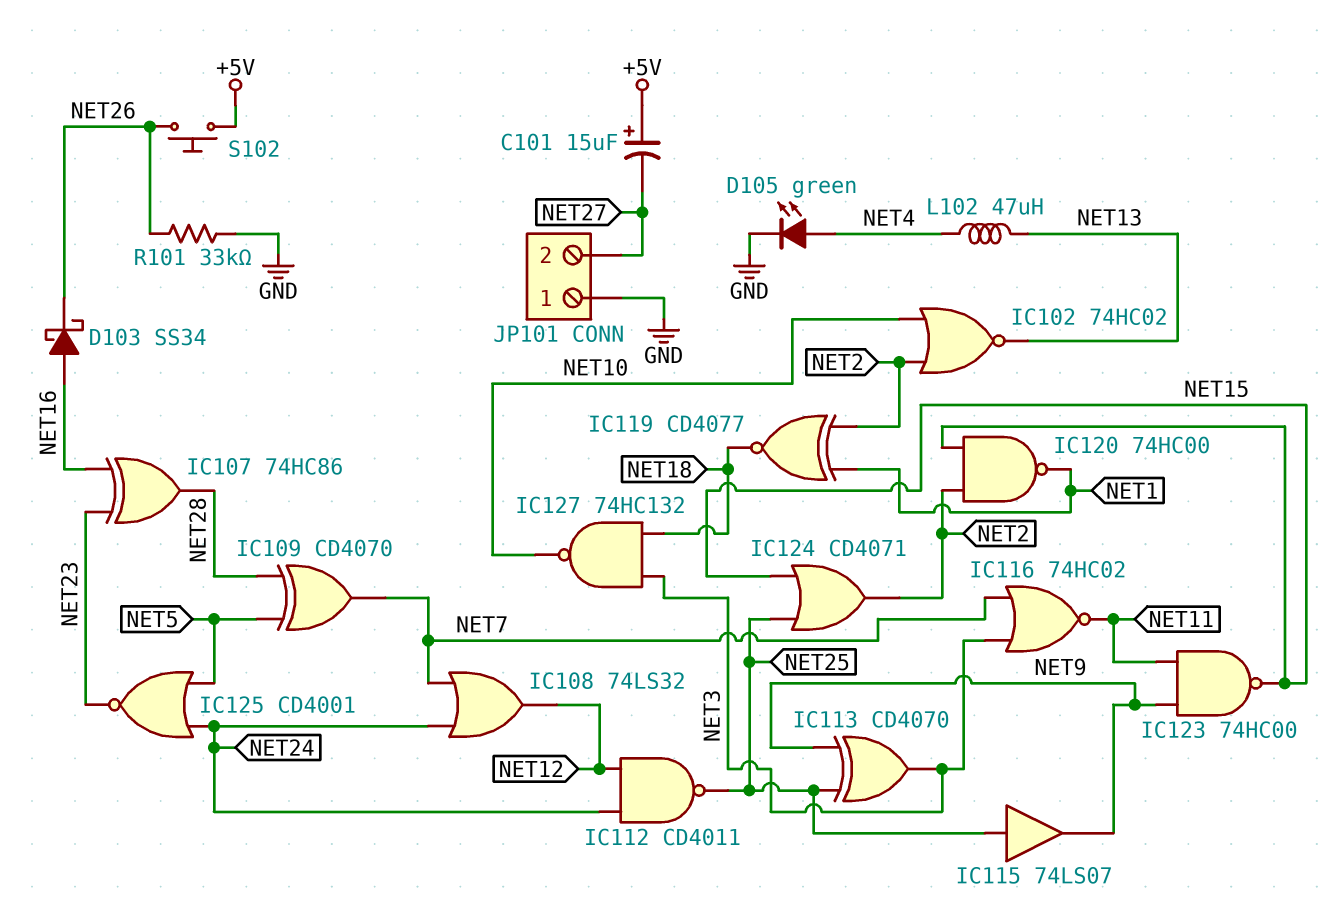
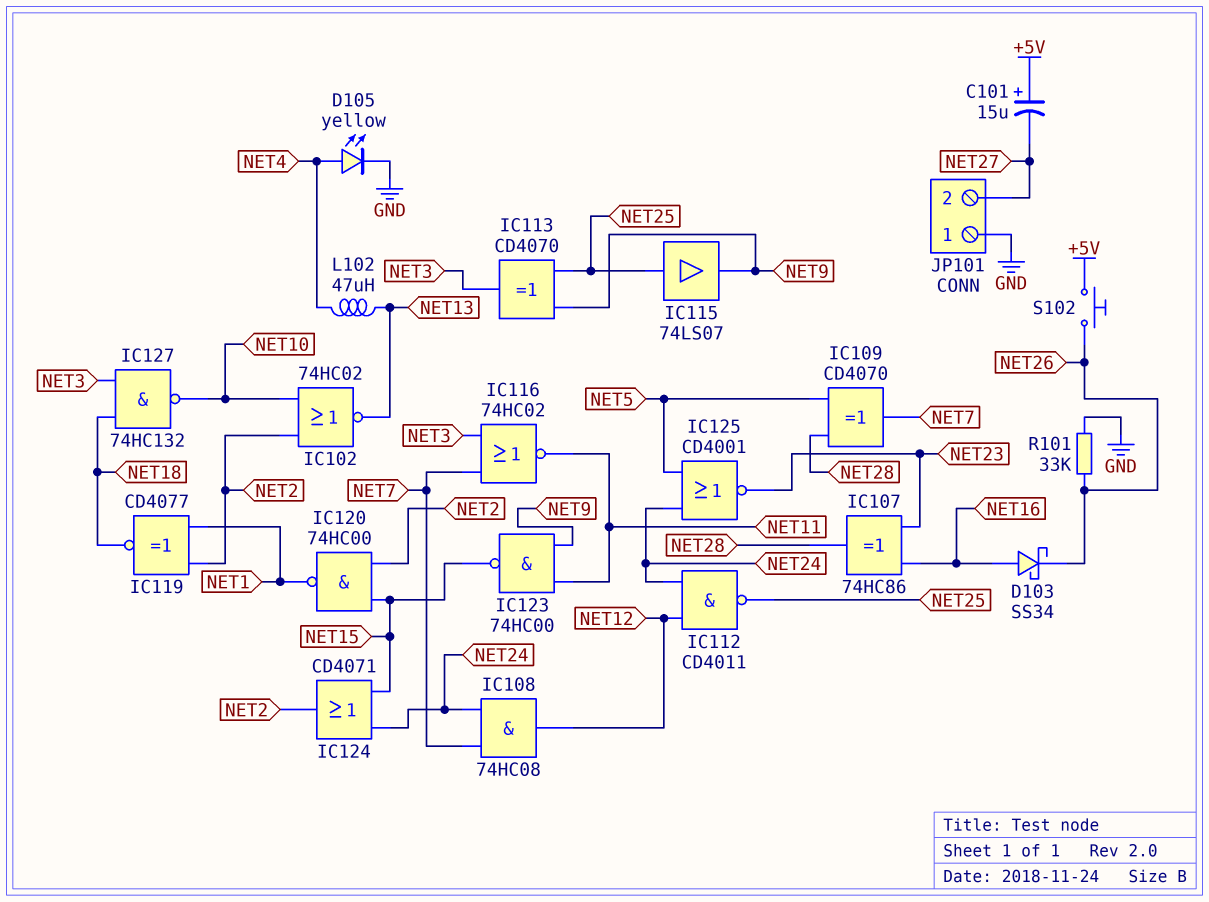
D105: LED green (A NET4, K GND) -> LED yellow (A NET4, K GND)
IC108: OR 74LS32 (in NET7, in NET24, out NET12) -> AND 74HC08 (in NET7, in NET24, out NET12)
IC124: OR CD4071 (in NET15, in NET25, out NET2) -> OR CD4071 (in NET15, in NET24, out NET2)

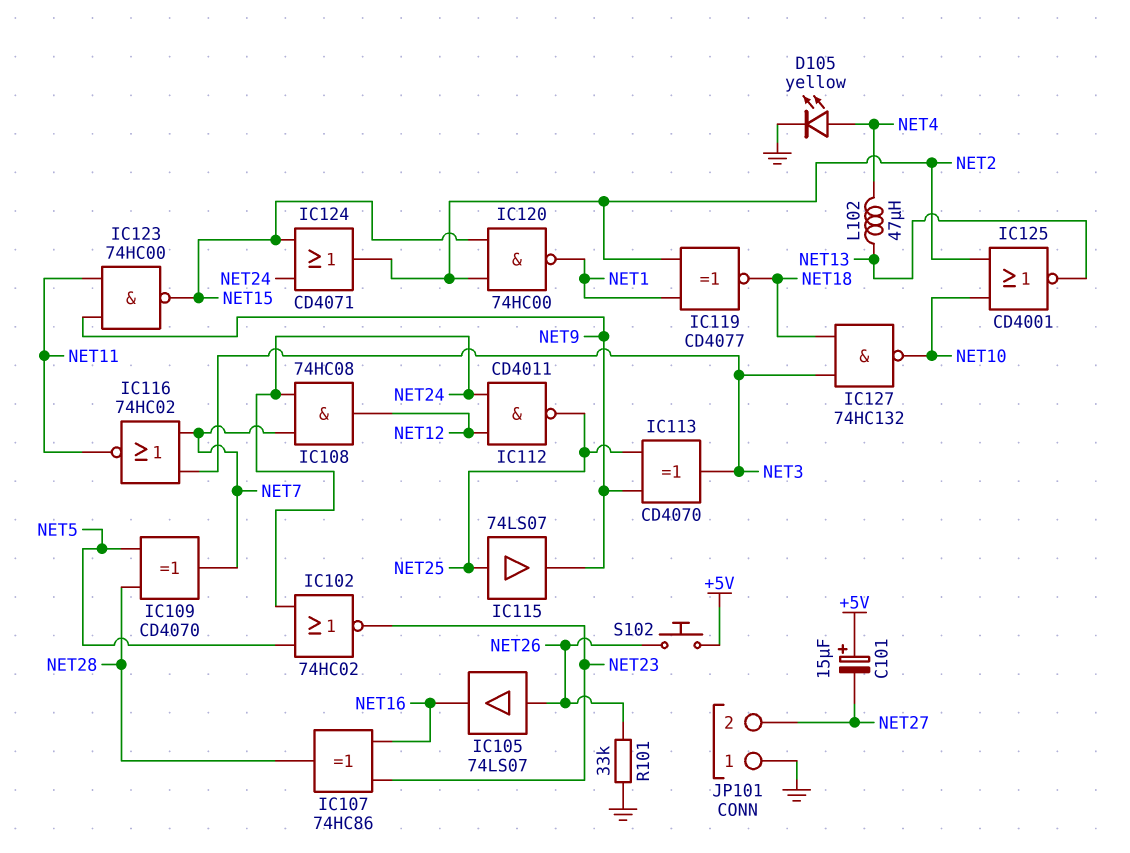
D103: schottky SS34 (A NET16, K NET26) -> none
IC102: NOR 74HC02 (in NET2, in NET10, out NET13) -> NOR 74HC02 (in NET5, in NET24, out NET23)
IC105: none -> buffer 74LS07 (in NET26, out NET16)
IC125: NOR CD4001 (in NET5, in NET24, out NET23) -> NOR CD4001 (in NET2, in NET10, out NET13)

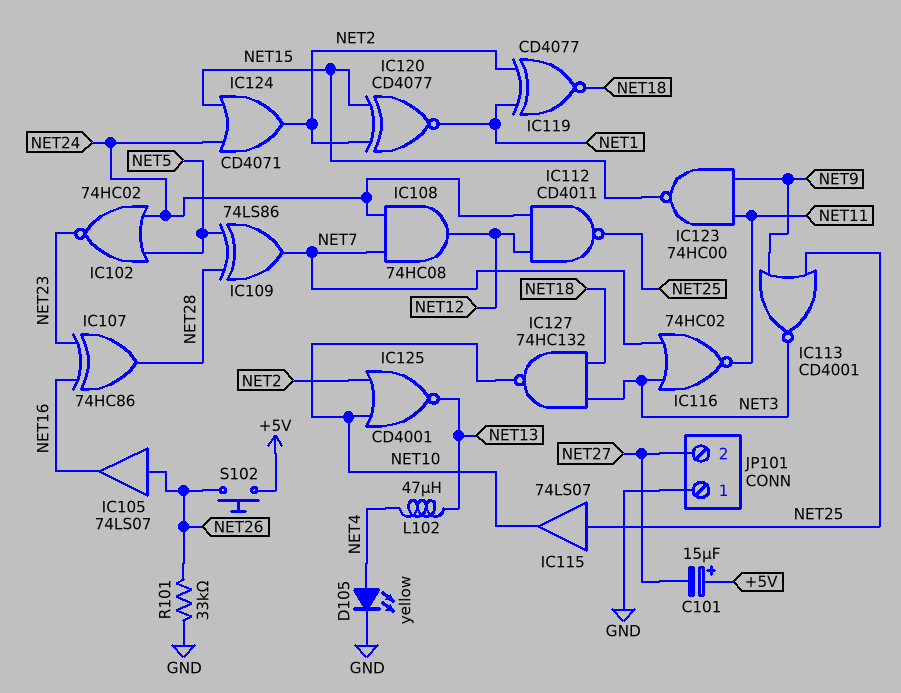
IC109: XOR CD4070 (in NET5, in NET28, out NET7) -> XOR 74LS86 (in NET5, in NET28, out NET7)
IC113: XOR CD4070 (in NET9, in NET25, out NET3) -> NOR CD4001 (in NET9, in NET25, out NET3)
IC115: buffer 74LS07 (in NET25, out NET9) -> buffer 74LS07 (in NET25, out NET10)
IC120: NAND 74HC00 (in NET2, in NET15, out NET1) -> XNOR CD4077 (in NET2, in NET15, out NET1)

